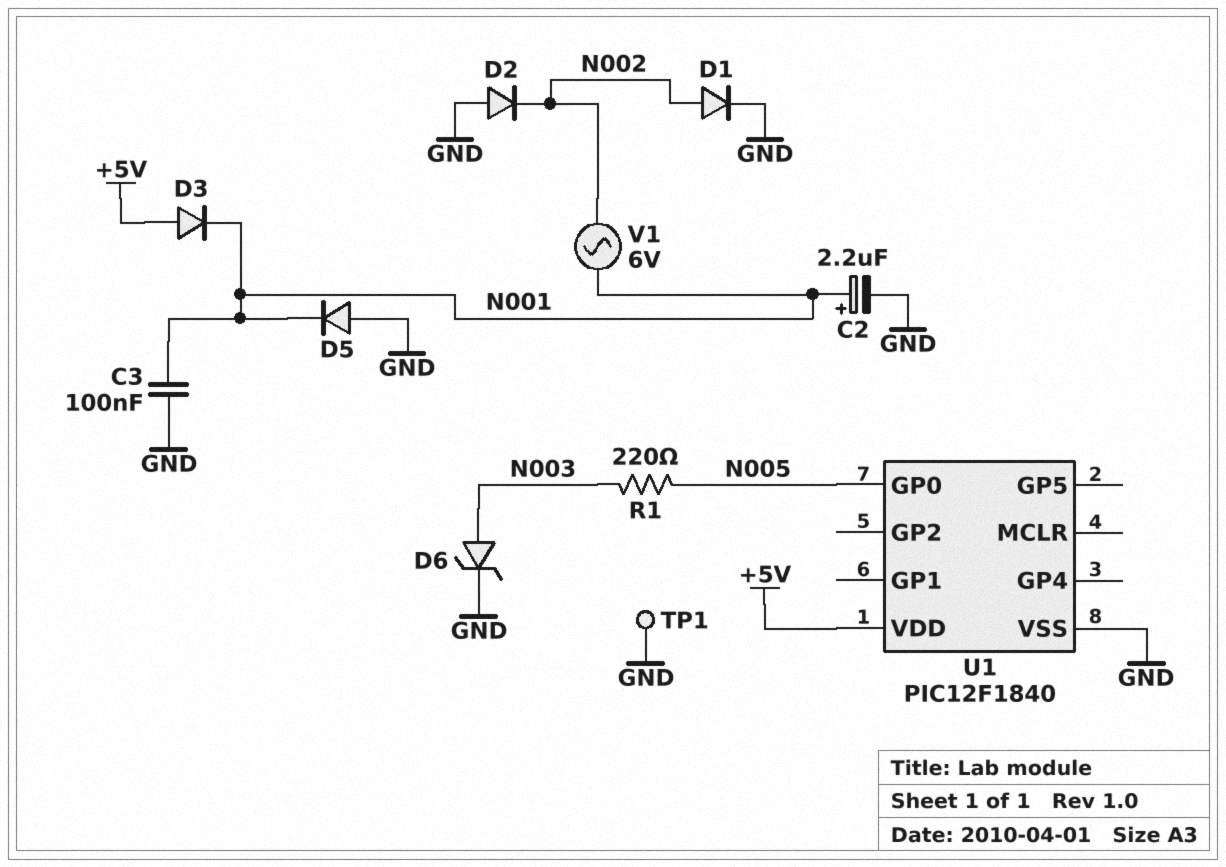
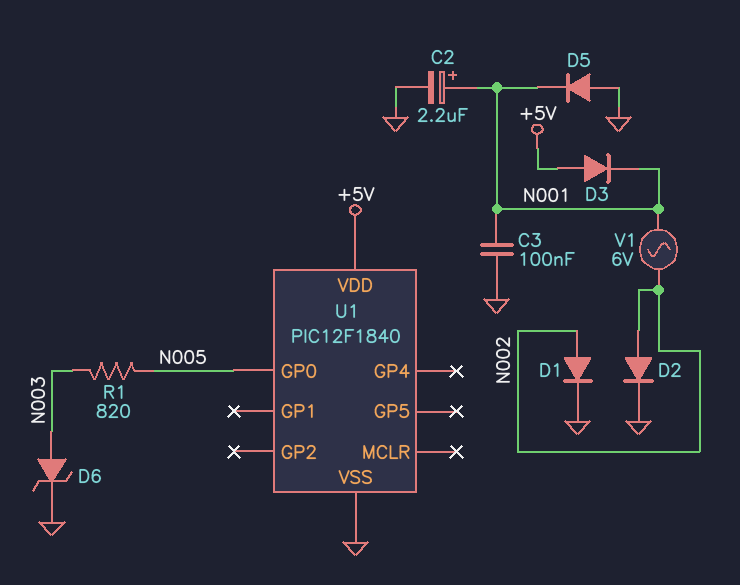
D2: diode (A GND, K N002) -> diode (A N002, K GND)
R1: 220 (N003, N005) -> 820 (N003, N005)
TP1: test point (GND) -> none

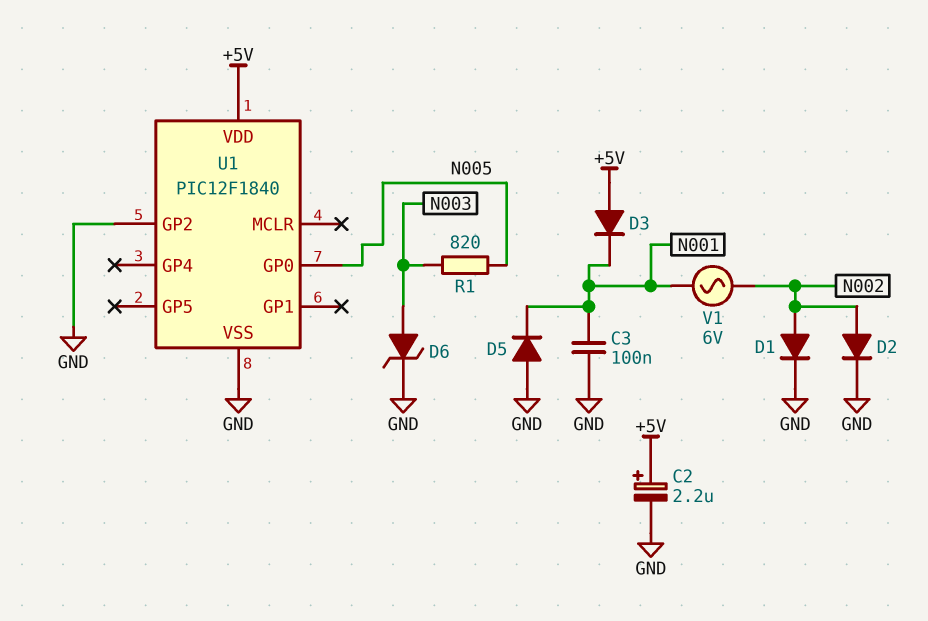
C2: 2.2uF (plus N001, minus GND) -> 2.2uF (plus +5V, minus GND)
U1 pin GP2: none -> GND

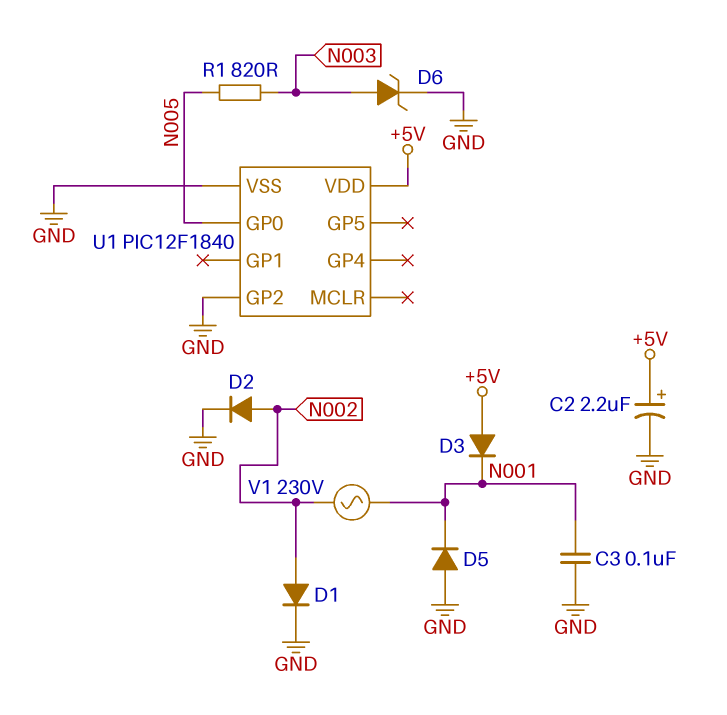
V1: AC 6V (N001, N002) -> AC 230V (N001, N002)

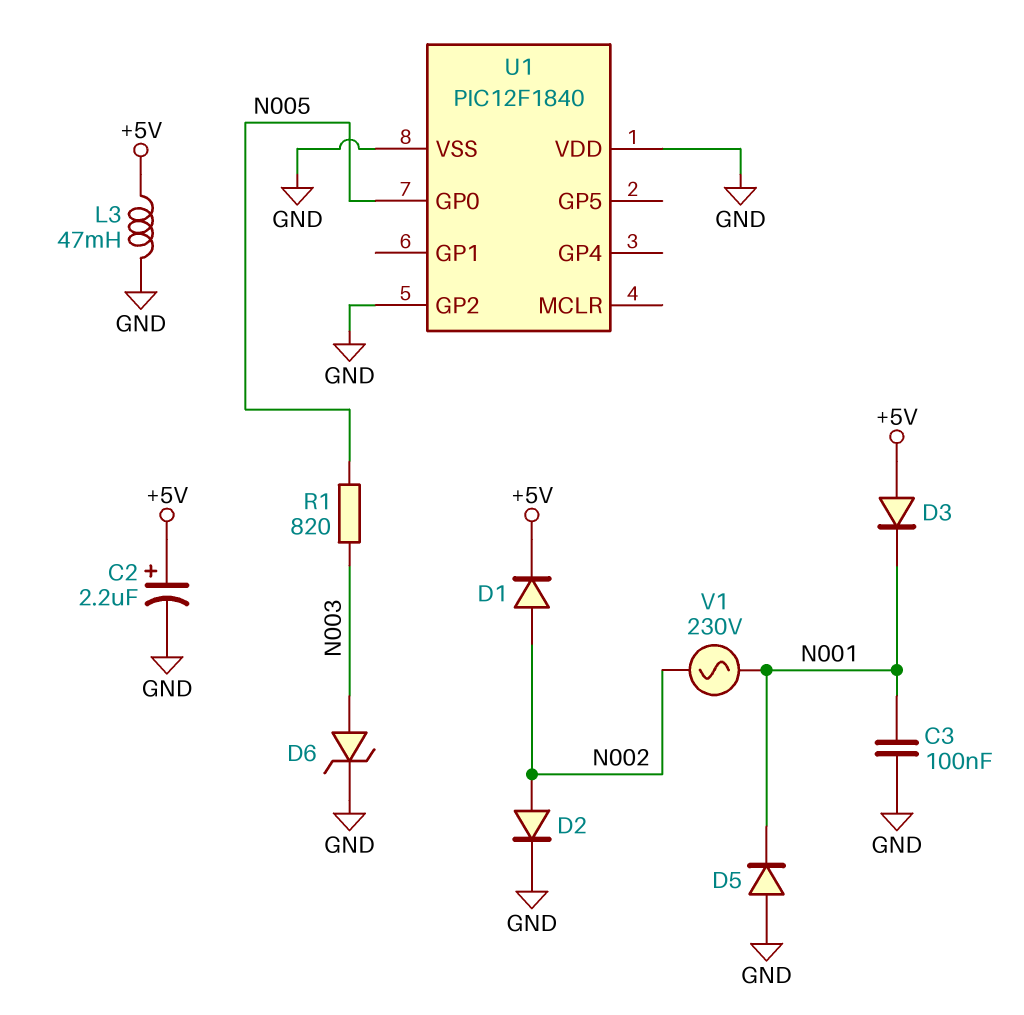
D1: diode (A N002, K GND) -> diode (A N002, K +5V)
L3: none -> 47mH (+5V, GND)
U1 pin VDD: +5V -> GND

